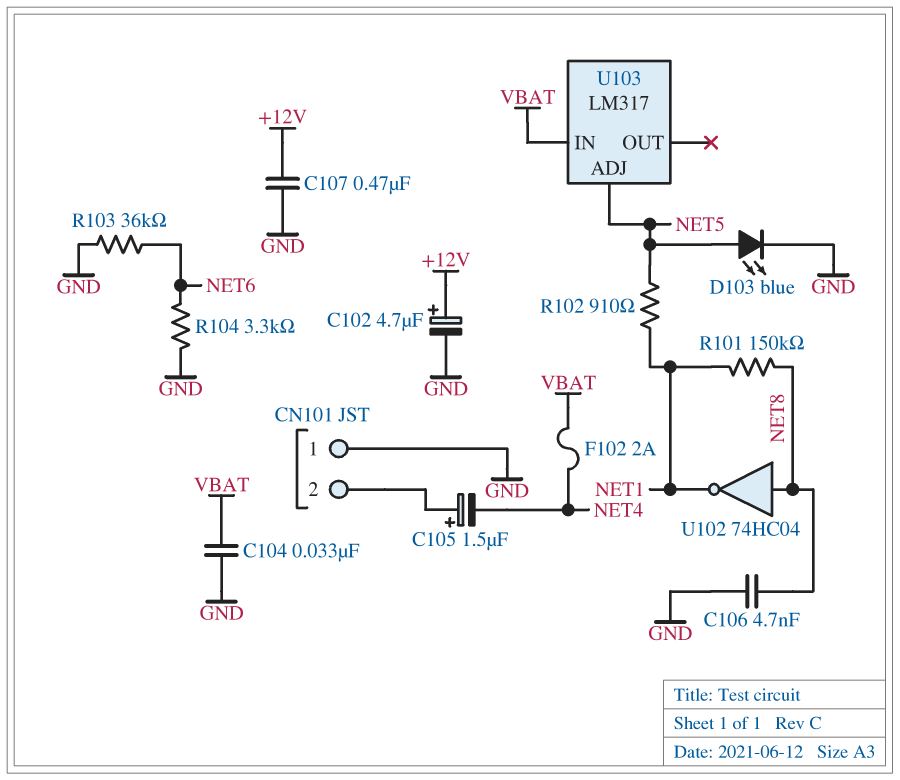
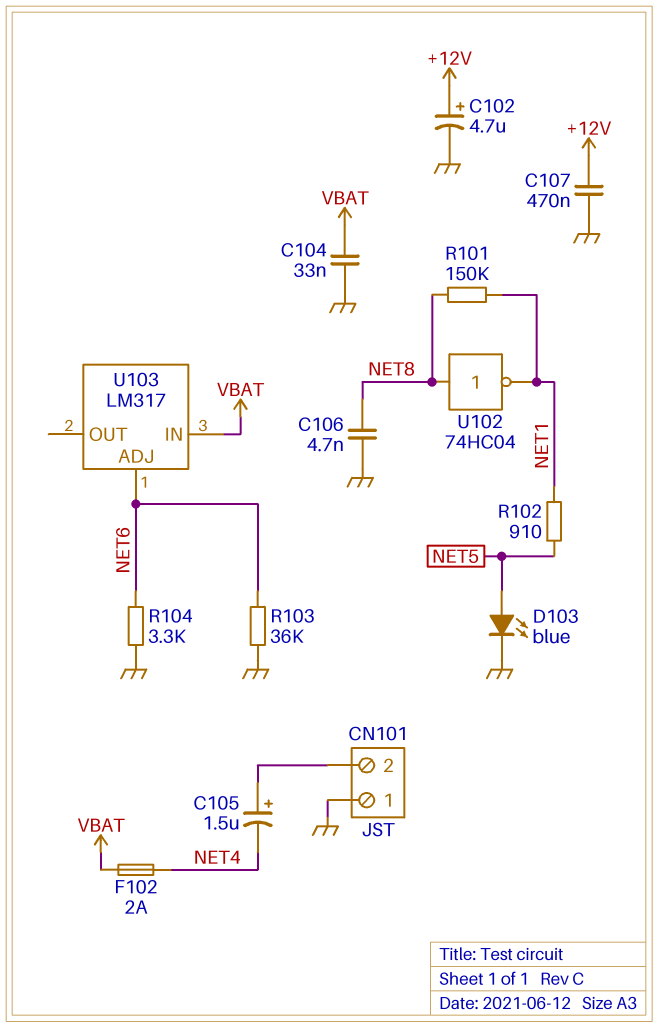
U103 pin ADJ: NET5 -> NET6

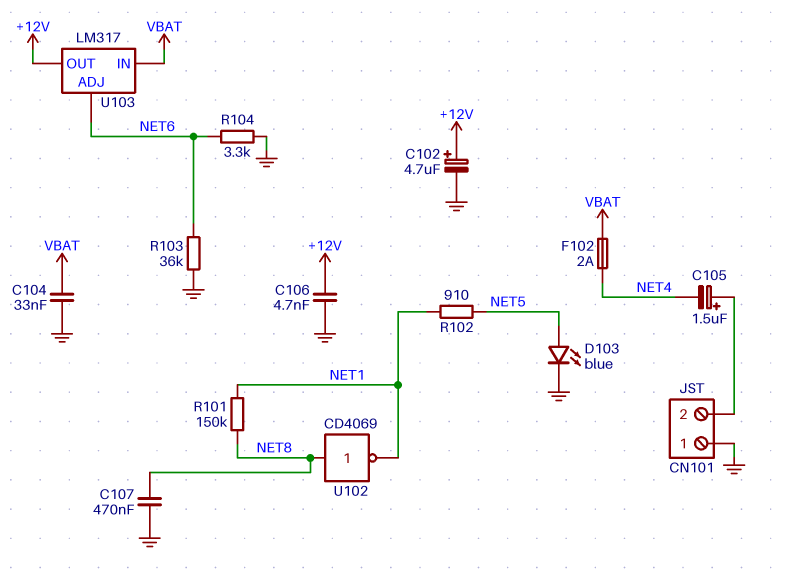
C106: 4.7nF (GND, NET8) -> 4.7nF (+12V, GND)
C107: 470nF (+12V, GND) -> 470nF (GND, NET8)
U102: NOT 74HC04 (in NET8, out NET1) -> NOT CD4069 (in NET8, out NET1)
U103 pin OUT: none -> +12V

